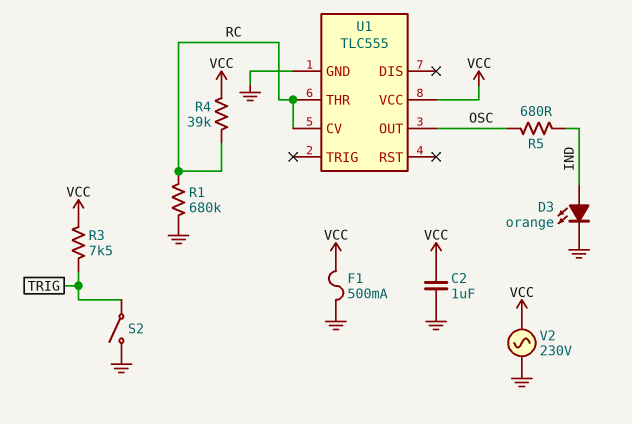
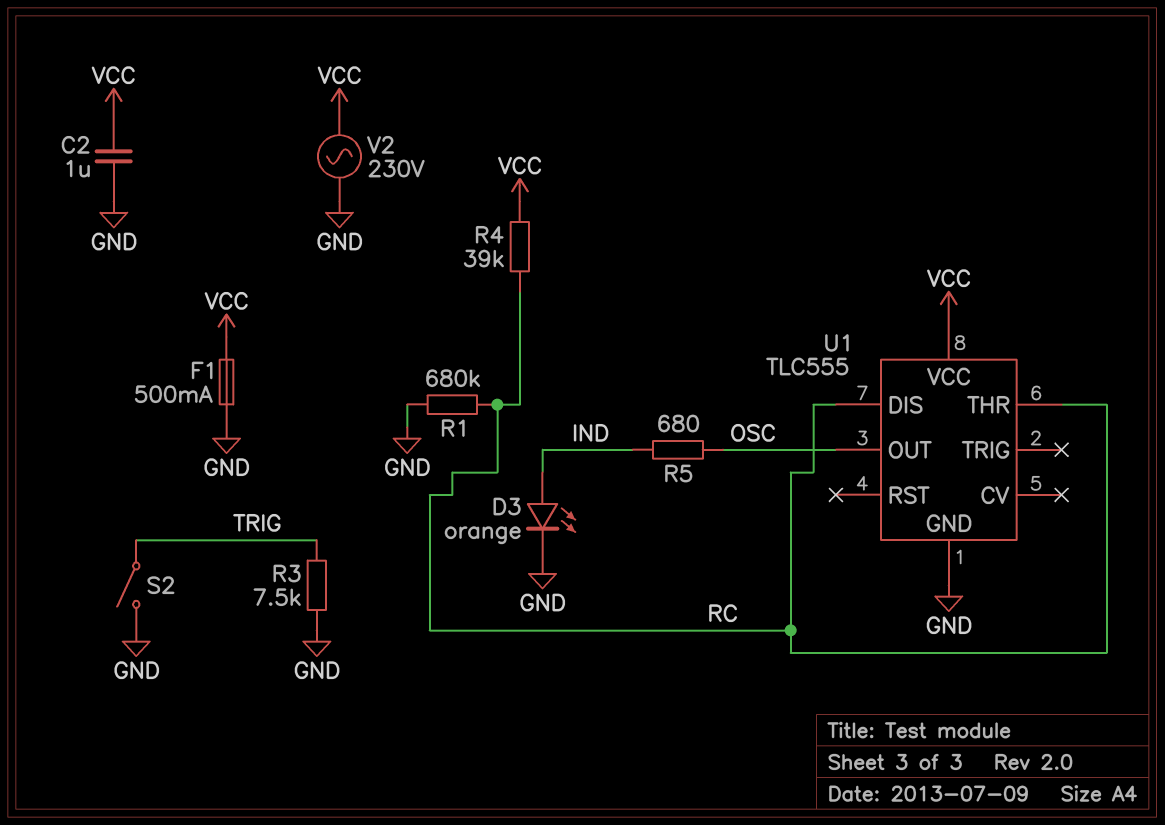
R3: 7.5k (TRIG, VCC) -> 7.5k (GND, TRIG)
U1 pin CV: RC -> none
U1 pin DIS: none -> RC

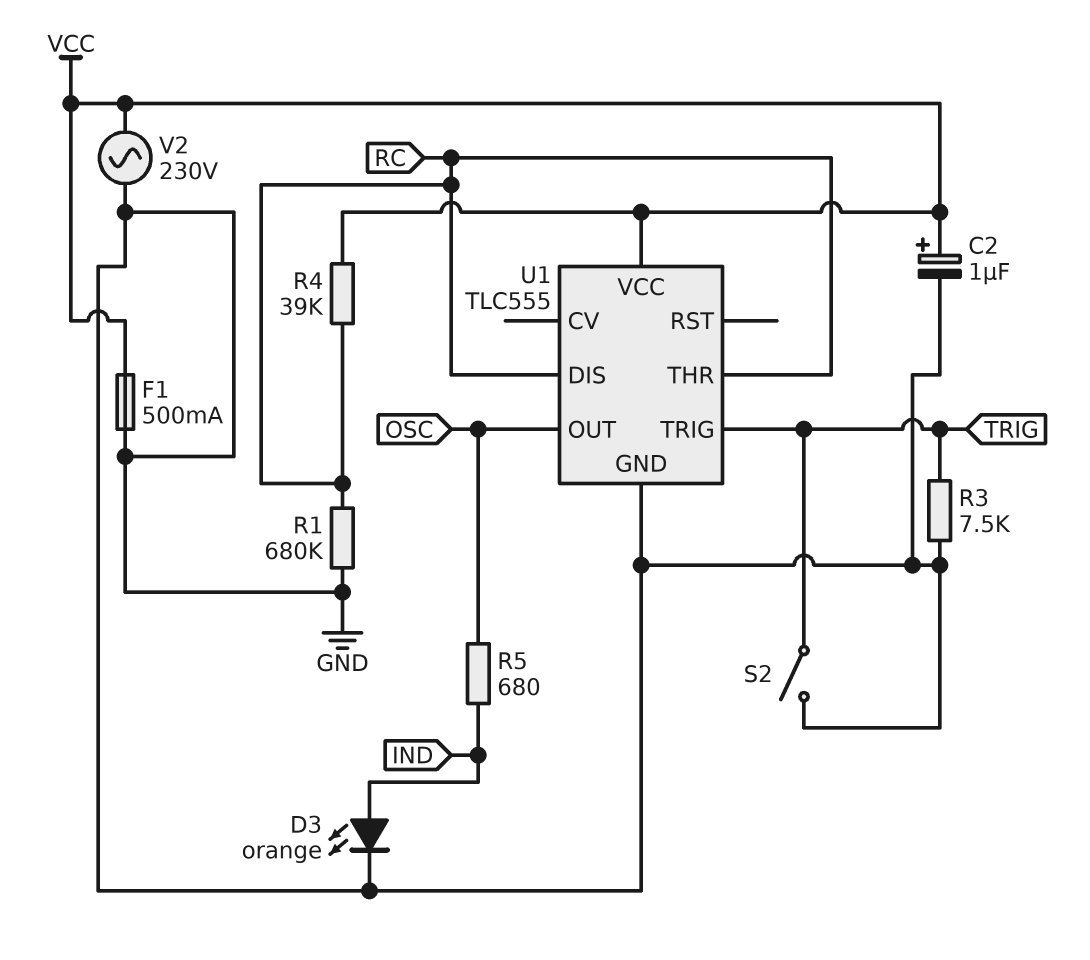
C2: 1uF (GND, VCC) -> 1uF (plus VCC, minus GND)
U1 pin TRIG: none -> TRIG

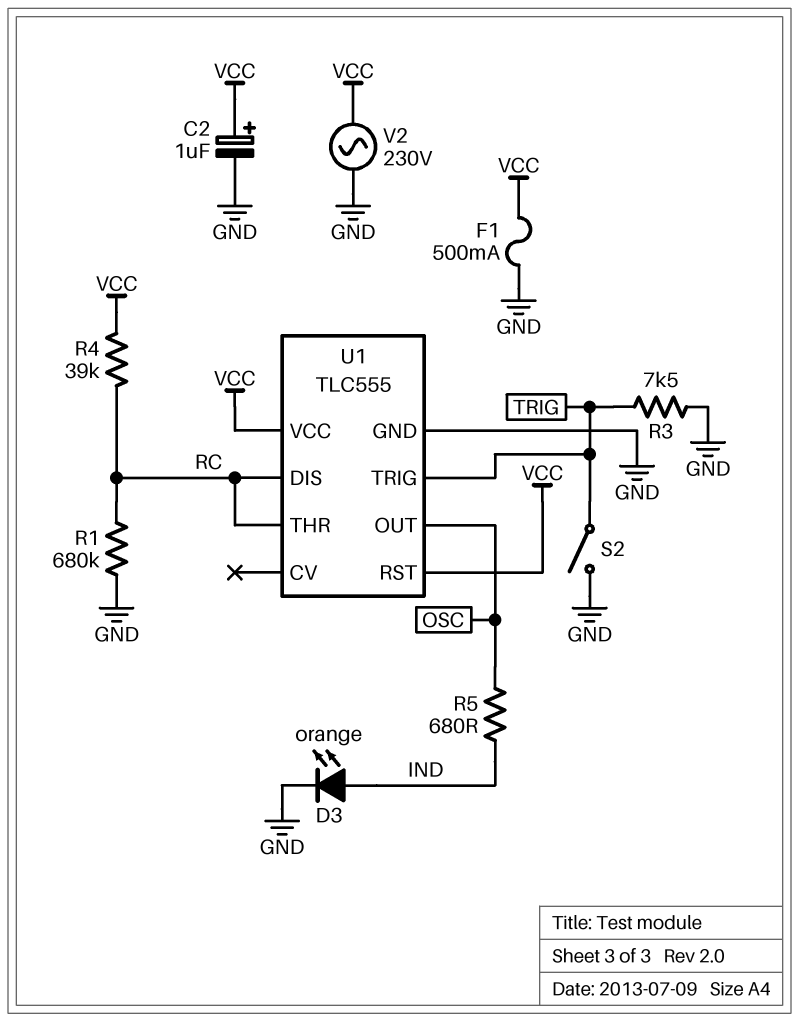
U1 pin RST: none -> VCC

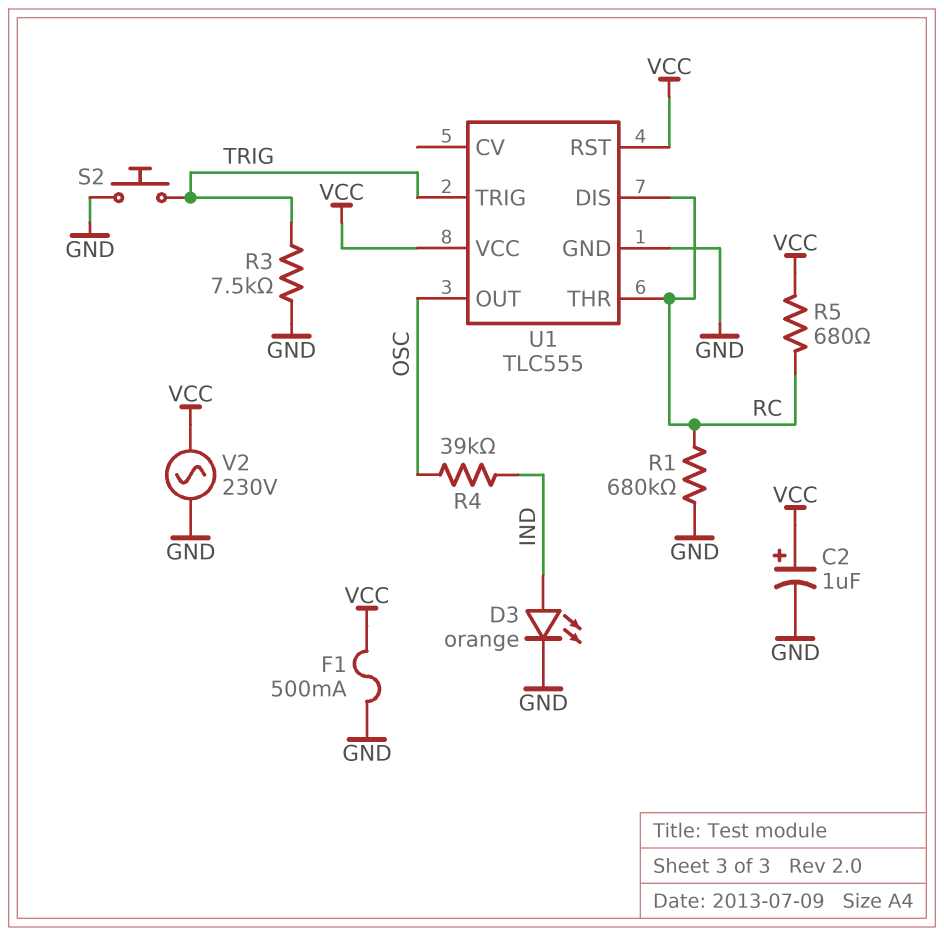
R4: 39k (RC, VCC) -> 39k (IND, OSC)
R5: 680 (IND, OSC) -> 680 (RC, VCC)
S2: switch (GND, TRIG) -> button (GND, TRIG)

